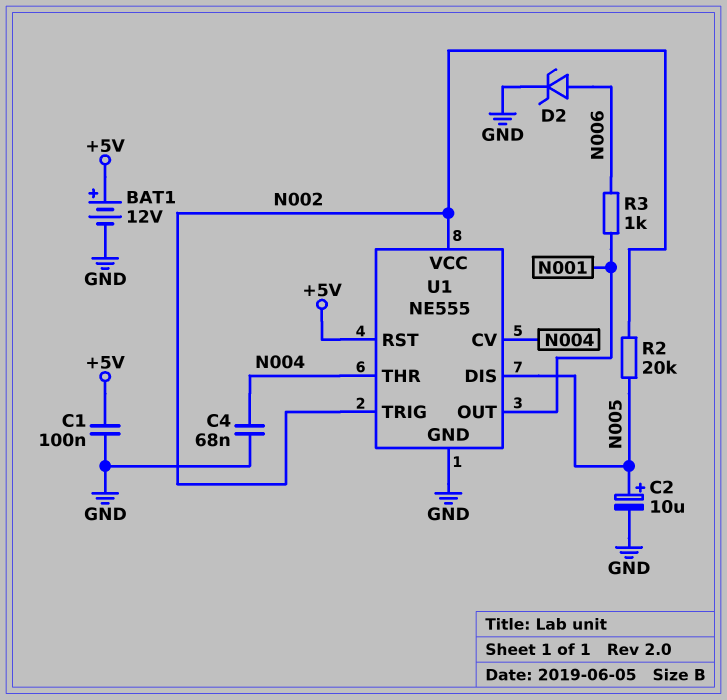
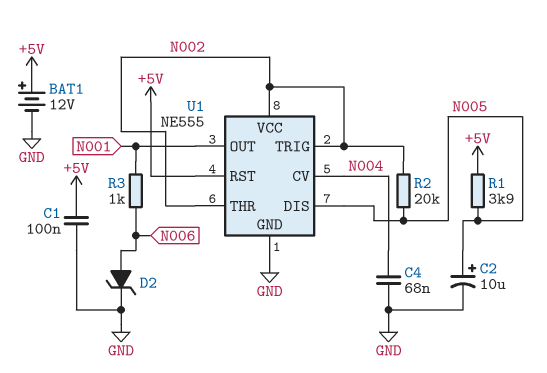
R1: none -> 3.9k (+5V, N005)
U1 pin THR: N004 -> N002

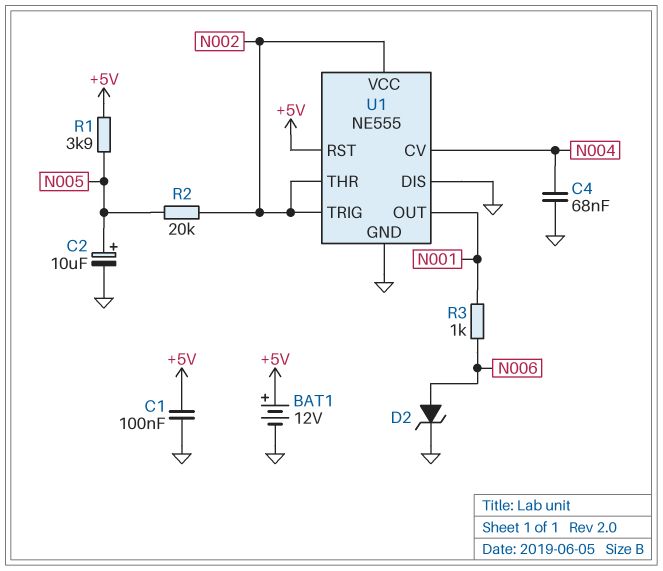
U1 pin DIS: N005 -> GND

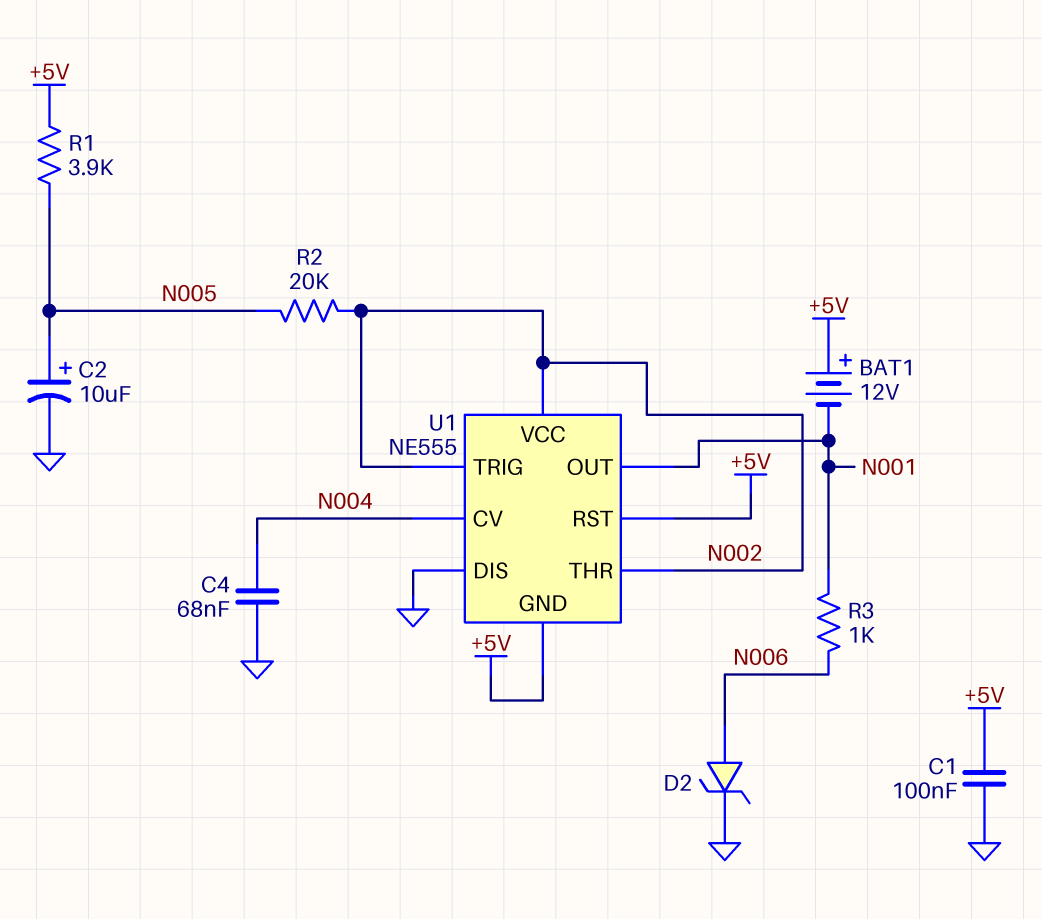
BAT1: 12V (plus +5V, minus GND) -> 12V (plus +5V, minus N001)
U1 pin GND: GND -> +5V

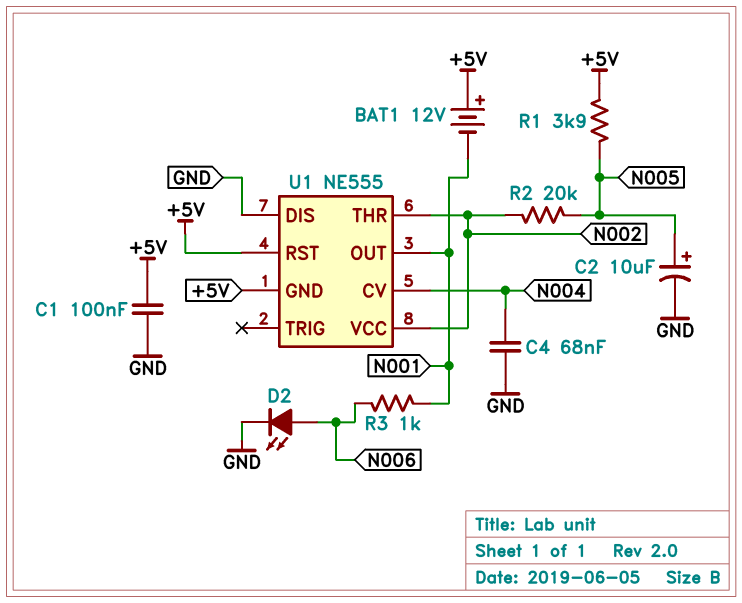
D2: zener (A N006, K GND) -> LED (A N006, K GND)
U1 pin TRIG: N002 -> none

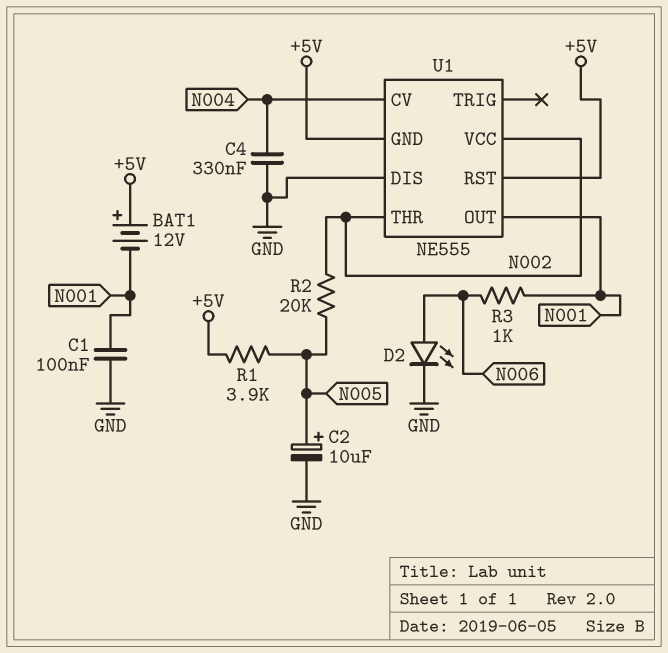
C1: 100nF (+5V, GND) -> 100nF (GND, N001)
C4: 68nF (GND, N004) -> 330nF (GND, N004)

